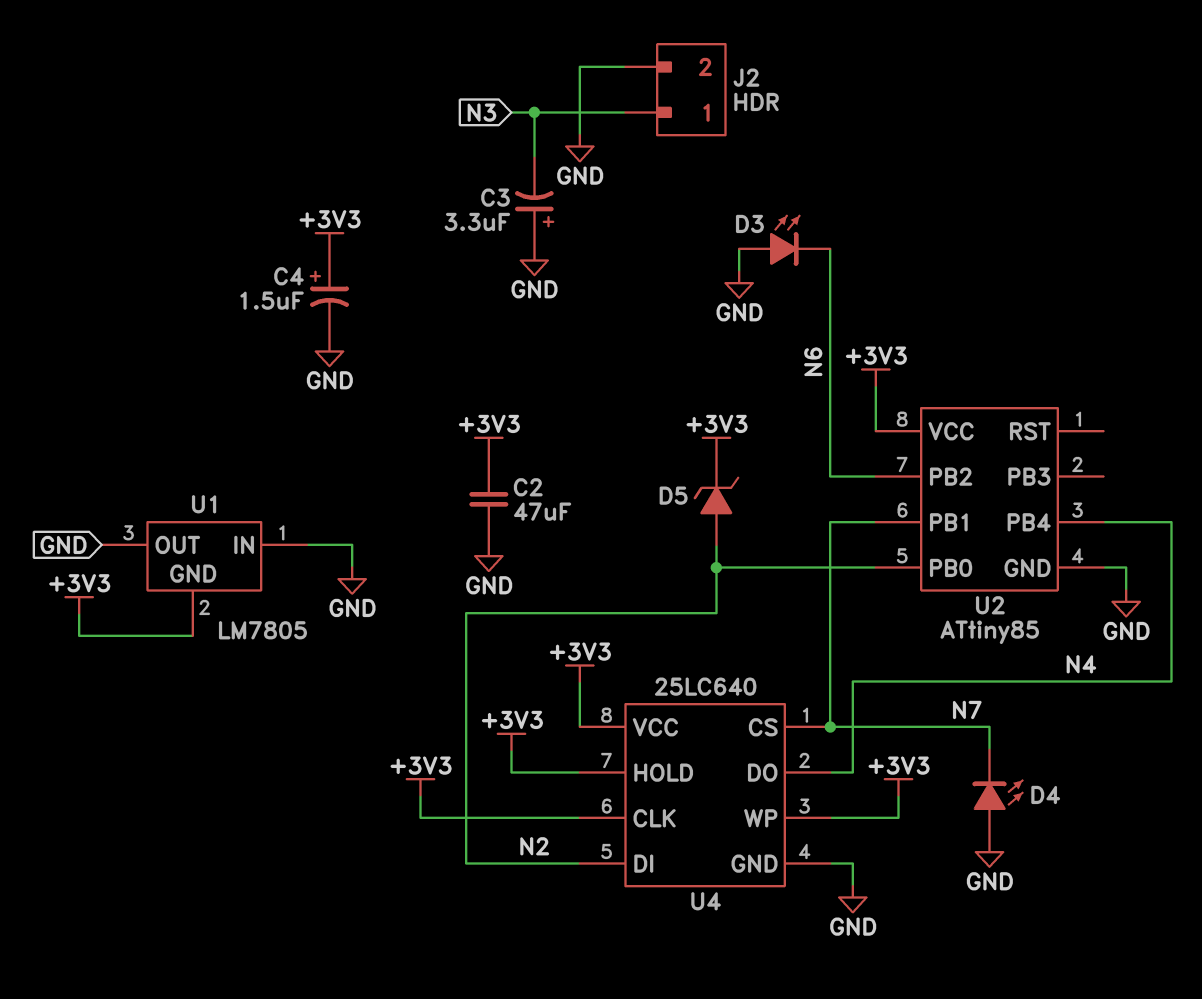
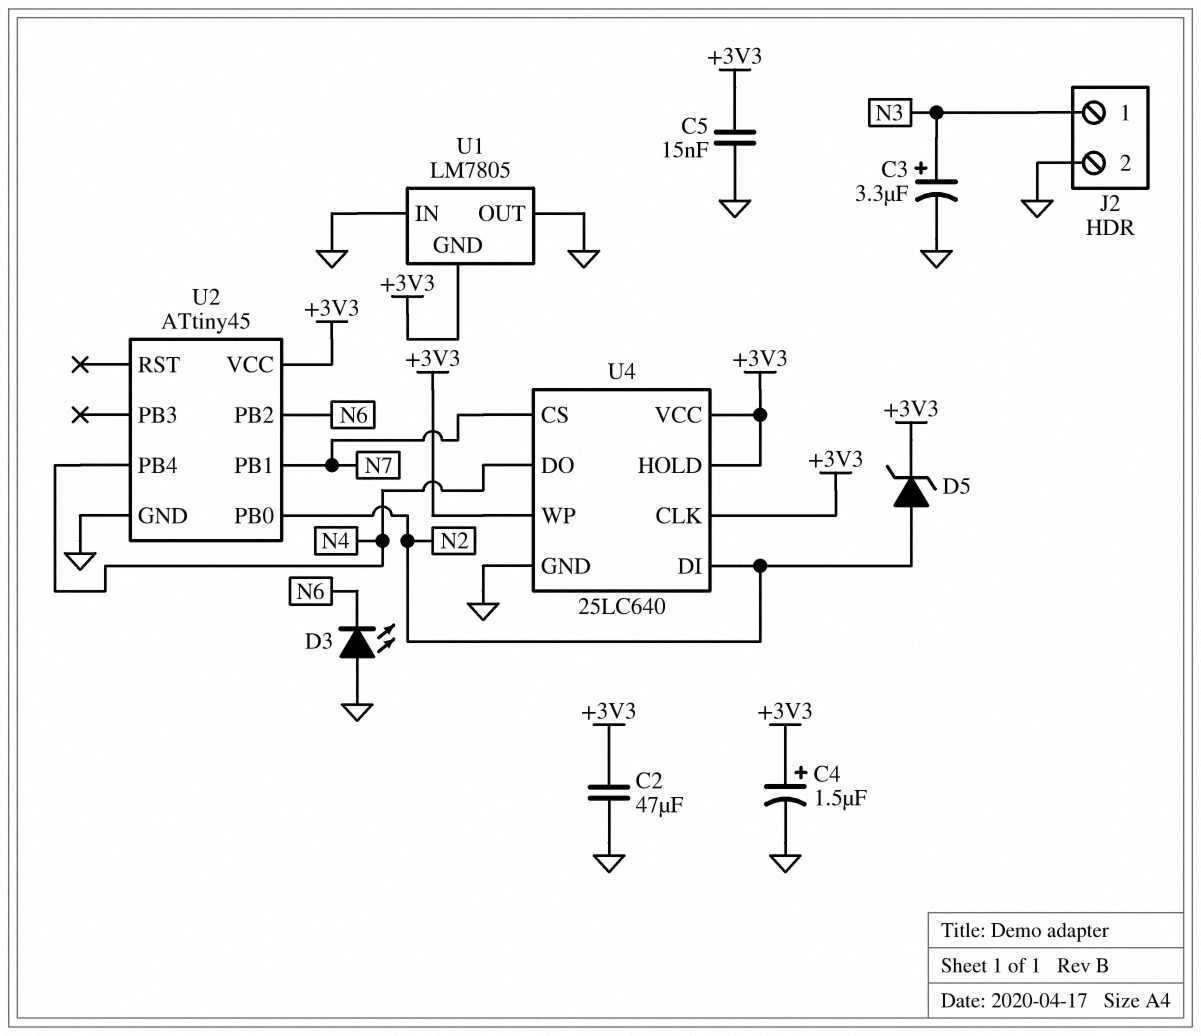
C3: 3.3uF (plus GND, minus N3) -> 3.3uF (plus N3, minus GND)
C5: none -> 15nF (+3V3, GND)
D4: LED (A GND, K N7) -> none
U2: ATtiny85 -> ATtiny45

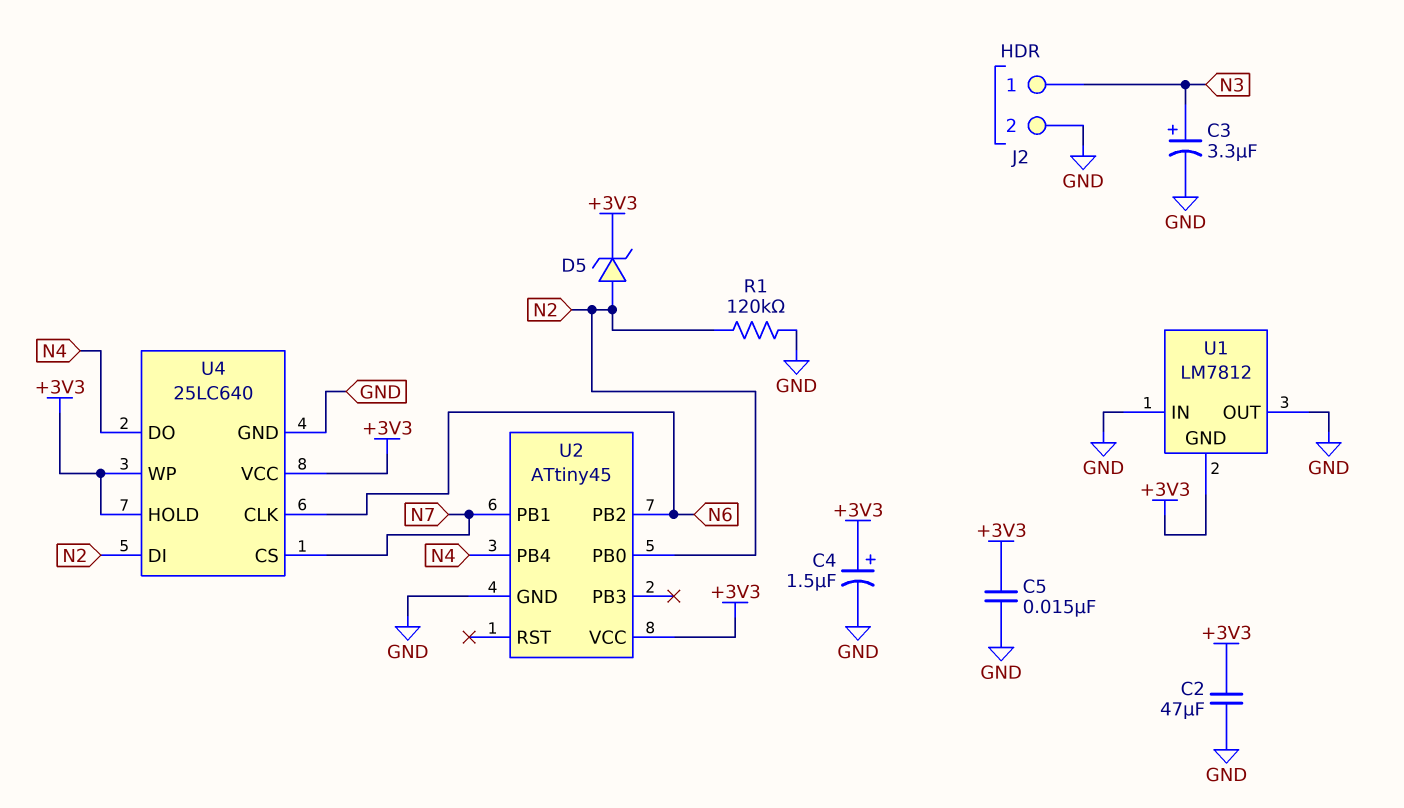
D3: LED (A GND, K N6) -> none
R1: none -> 120k (GND, N2)
U1: LM7805 -> LM7812
U4 pin CLK: +3V3 -> N6

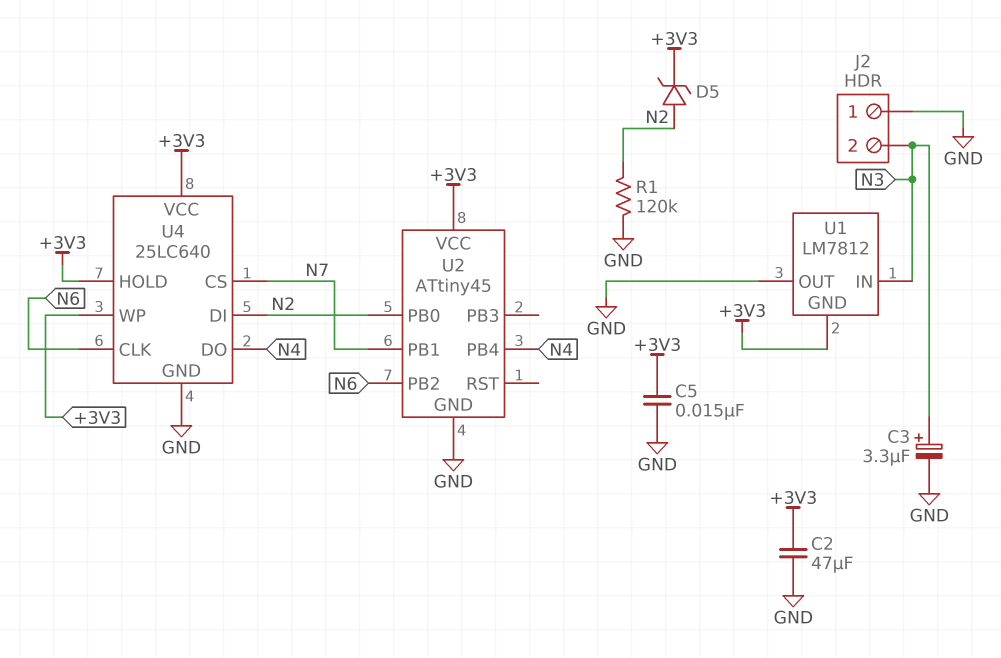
C4: 1.5uF (plus +3V3, minus GND) -> none
J2 pin 1: N3 -> GND
J2 pin 2: GND -> N3
U1 pin IN: GND -> N3

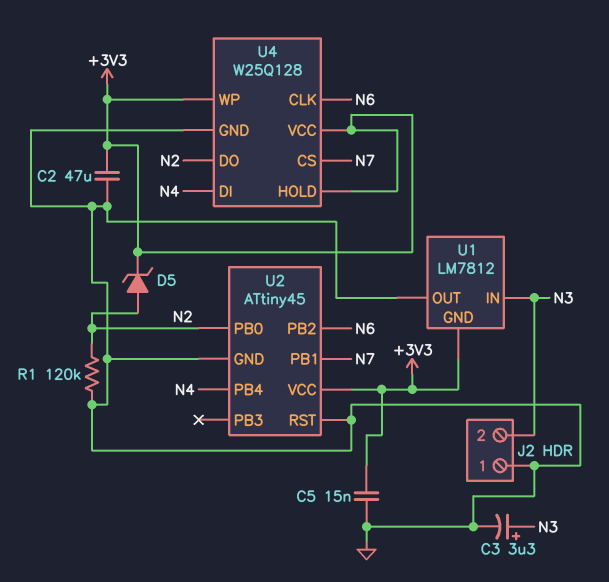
U2 pin RST: none -> GND
U4: 25LC640 -> W25Q128
U4 pin DI: N2 -> N4
U4 pin DO: N4 -> N2

